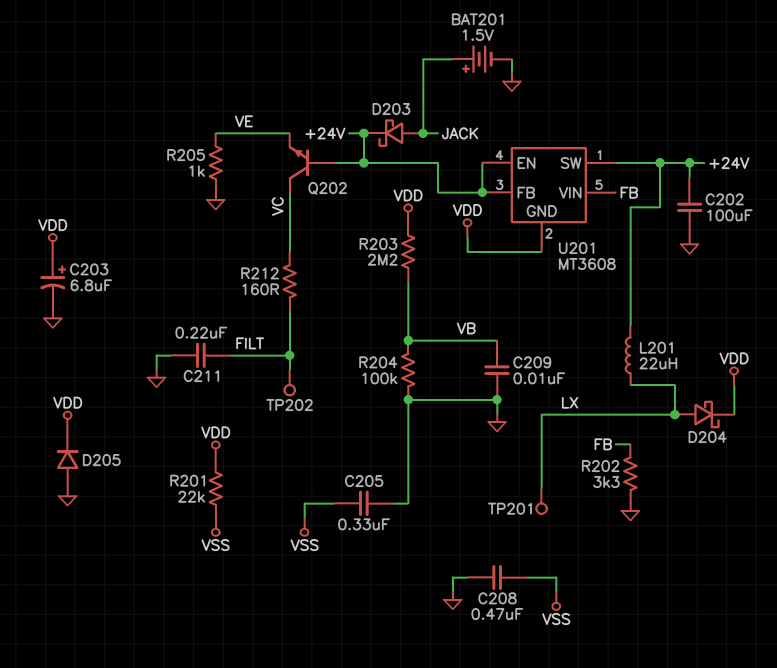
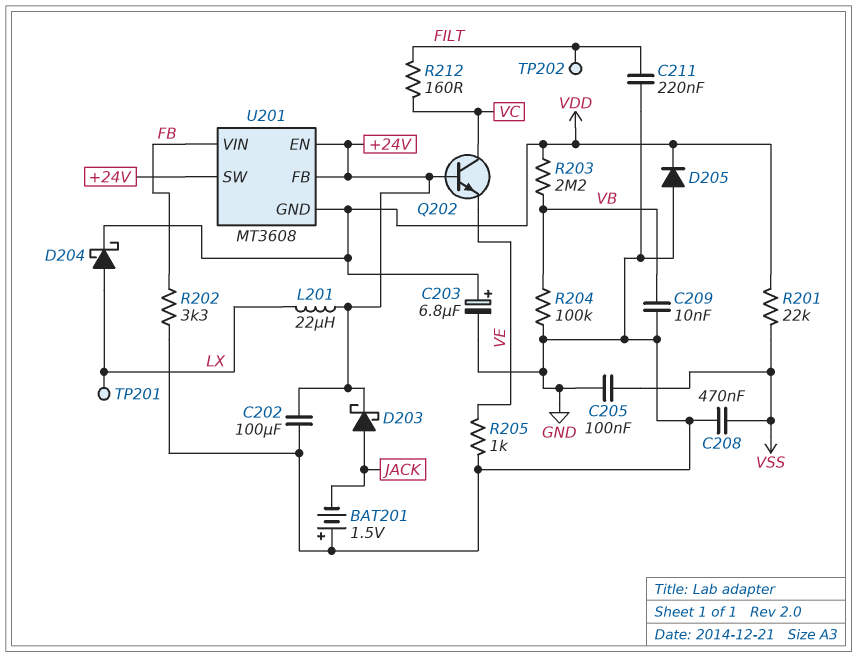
BAT201: 1.5V (plus JACK, minus GND) -> 1.5V (plus GND, minus JACK)
C205: 330nF (GND, VSS) -> 100nF (GND, VSS)

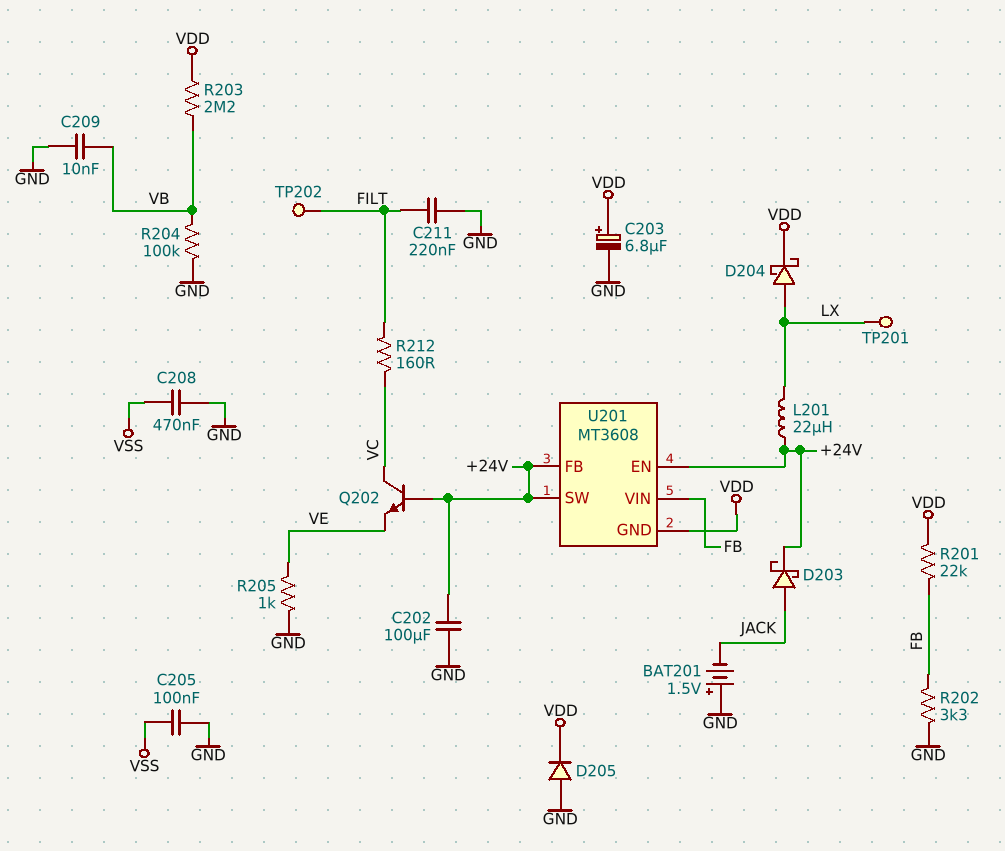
R201: 22k (VDD, VSS) -> 22k (FB, VDD)

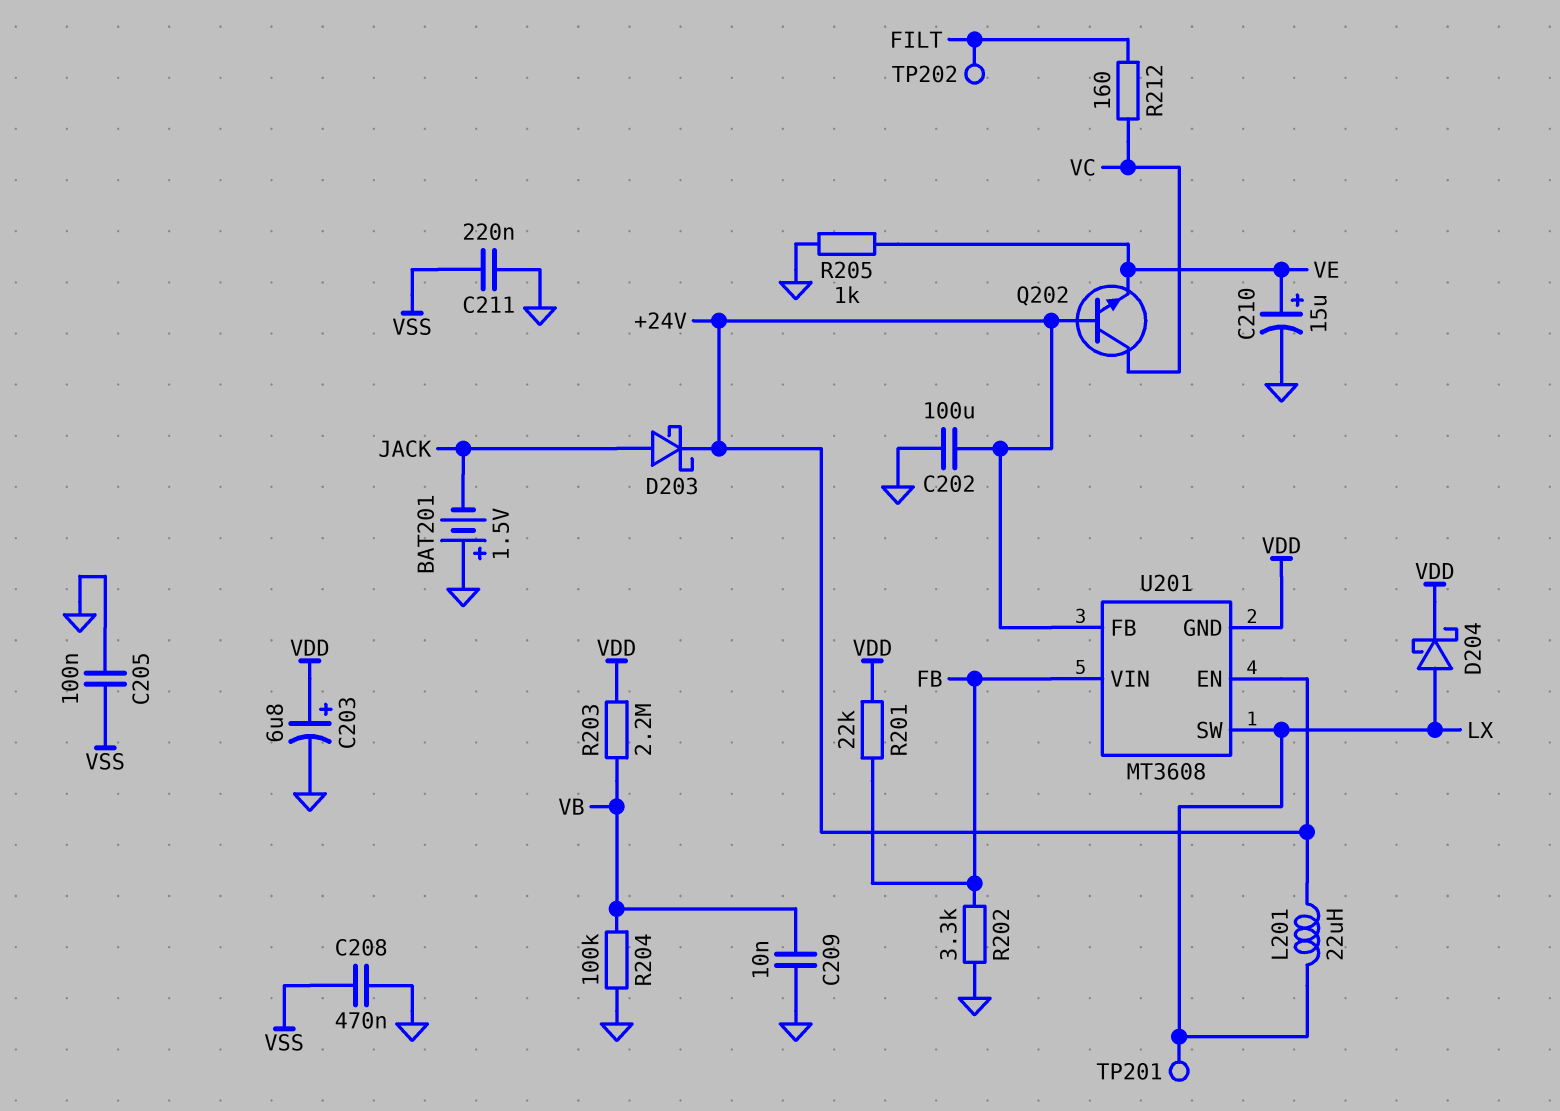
C210: none -> 15uF (plus VE, minus GND)
C211: 220nF (FILT, GND) -> 220nF (GND, VSS)
D205: diode (A GND, K VDD) -> none
U201 pin SW: +24V -> LX

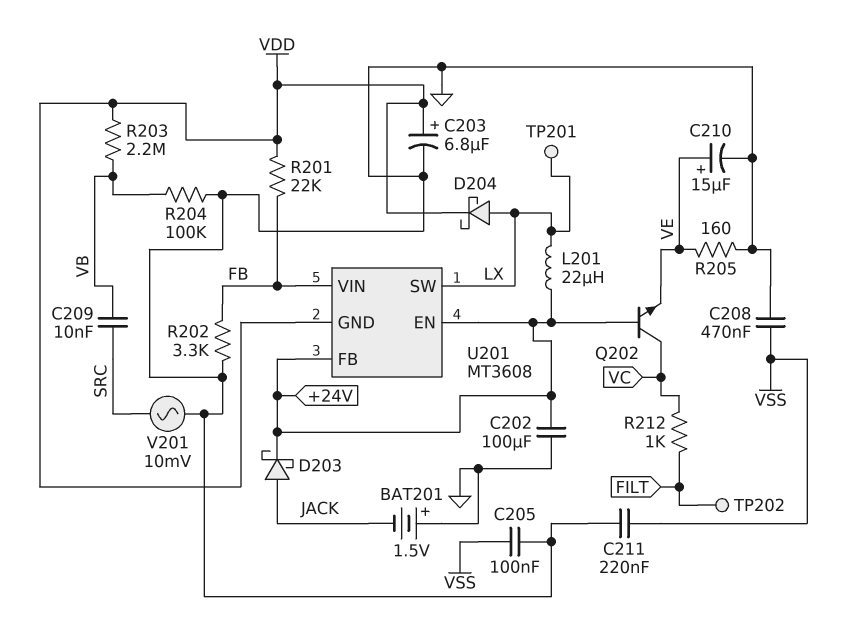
C209: 10nF (GND, VB) -> 10nF (SRC, VB)
R205: 1k (GND, VE) -> 160 (GND, VE)
R212: 160 (FILT, VC) -> 1k (FILT, VC)
V201: none -> AC 10mV (GND, SRC)

